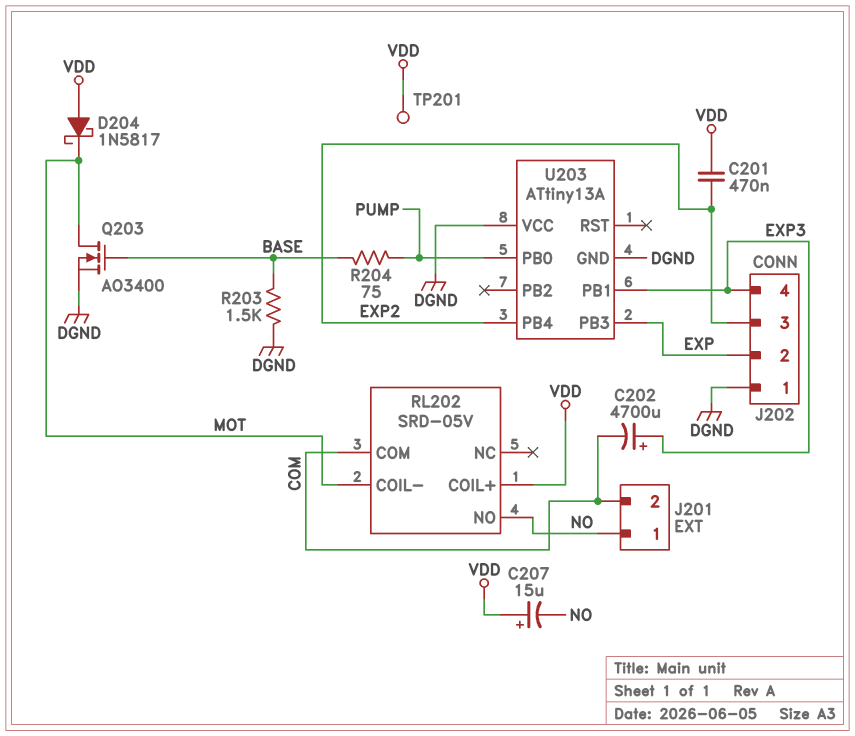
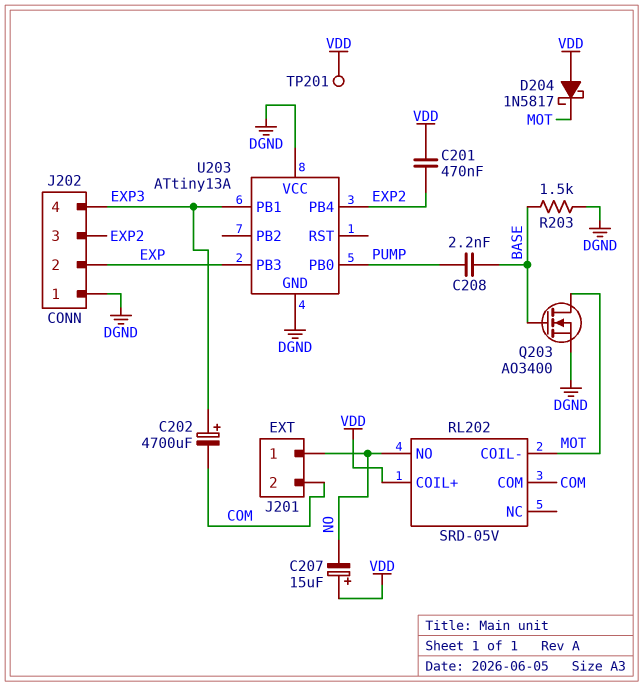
C208: none -> 2.2nF (BASE, PUMP)
R204: 75 (BASE, PUMP) -> none

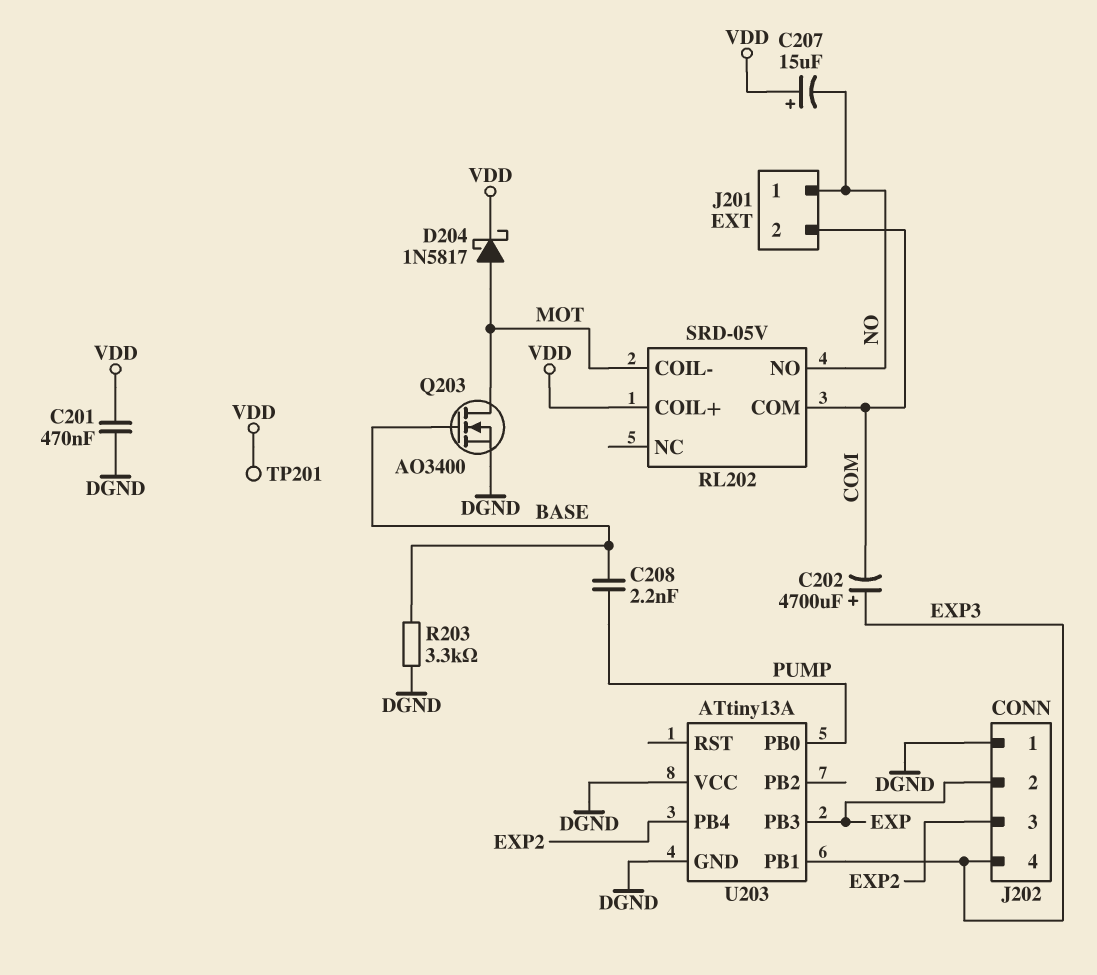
C201: 470nF (EXP2, VDD) -> 470nF (DGND, VDD)
D204: schottky 1N5817 (A VDD, K MOT) -> schottky 1N5817 (A MOT, K VDD)
R203: 1.5k (BASE, DGND) -> 3.3k (BASE, DGND)

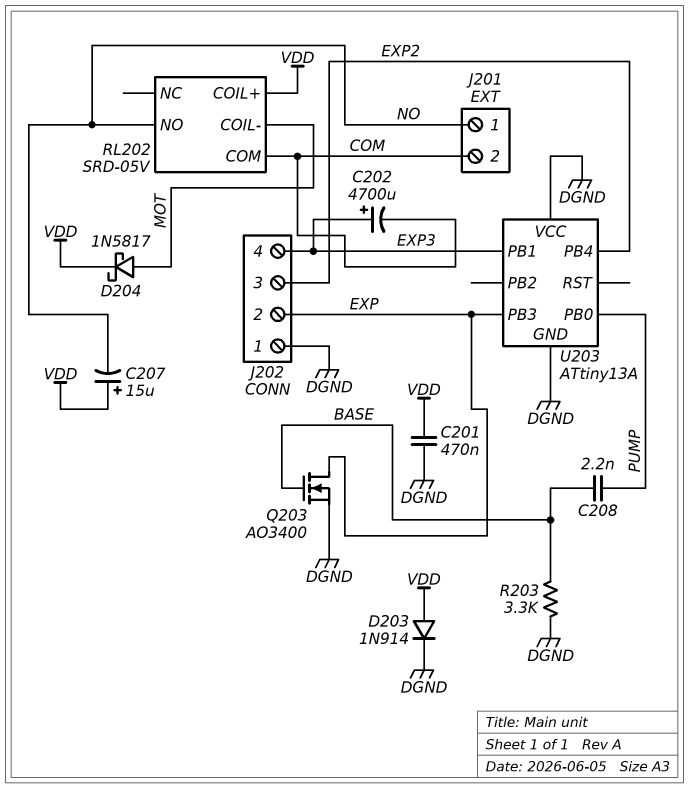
D203: none -> diode 1N914 (A VDD, K DGND)
Q203: NMOS AO3400 (G BASE, D MOT, S DGND) -> NMOS AO3400 (G BASE, D EXP, S DGND)
TP201: test point (VDD) -> none

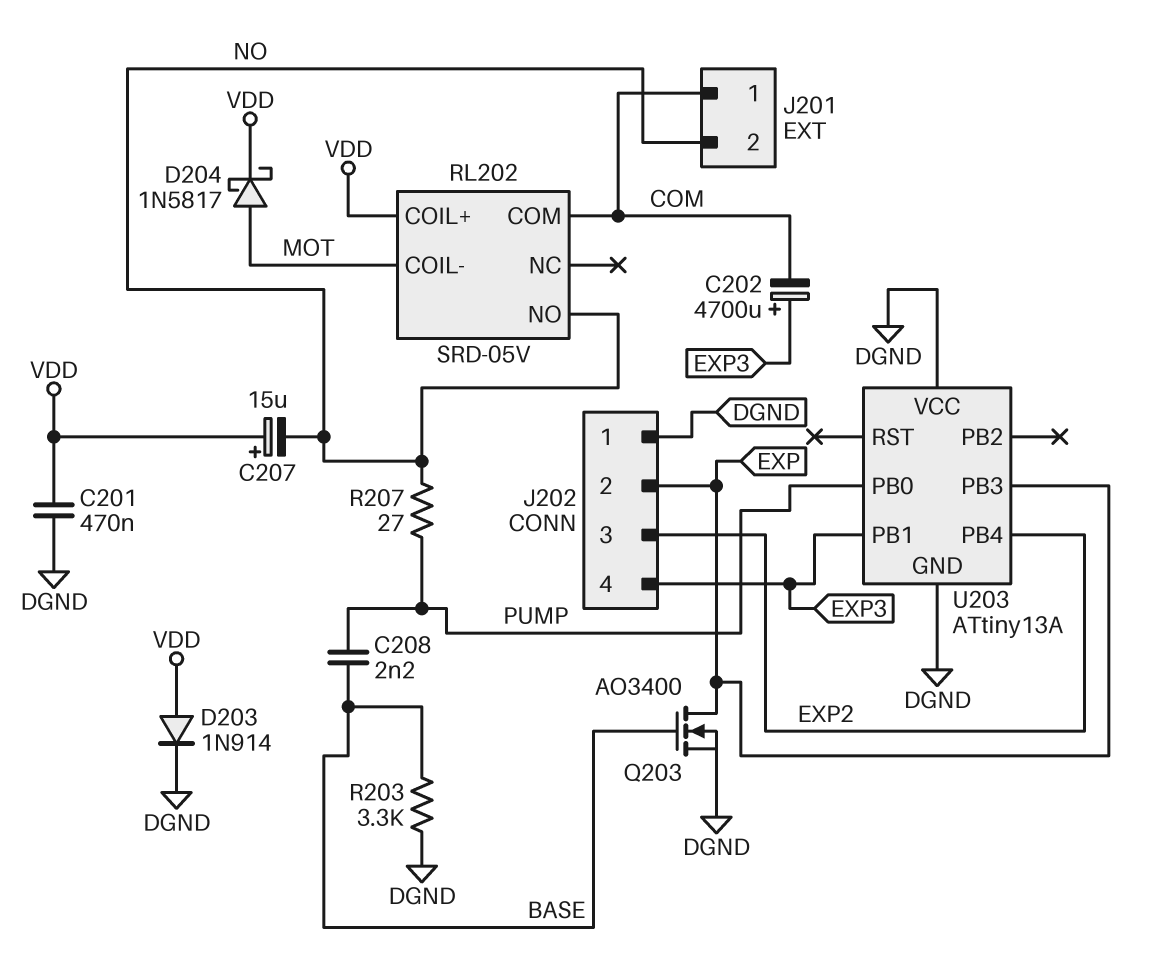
J201 pin 1: NO -> COM
J201 pin 2: COM -> NO
R207: none -> 27 (NO, PUMP)

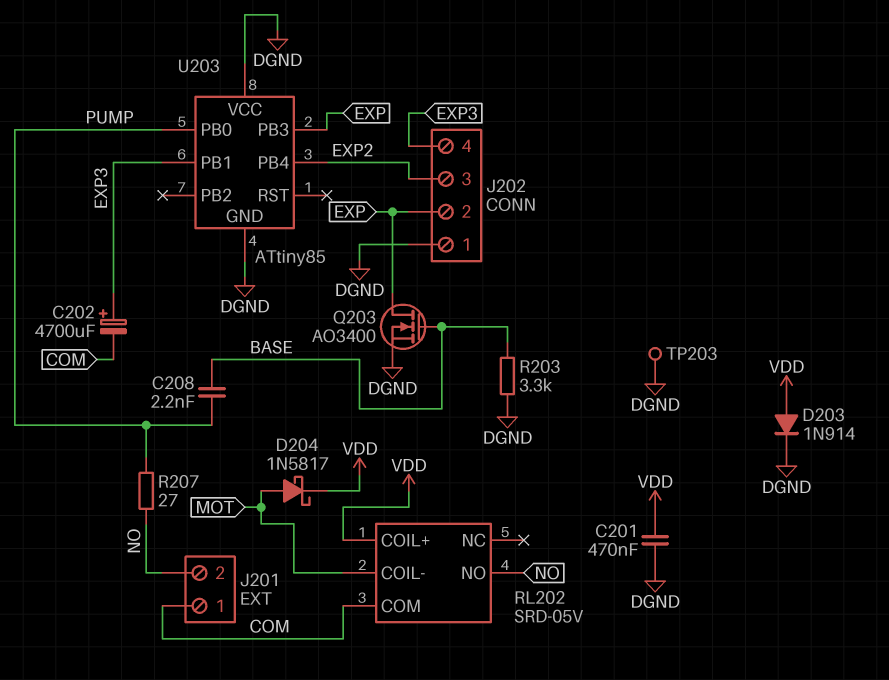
C207: 15uF (plus VDD, minus NO) -> none
TP203: none -> test point (DGND)
U203: ATtiny13A -> ATtiny85

